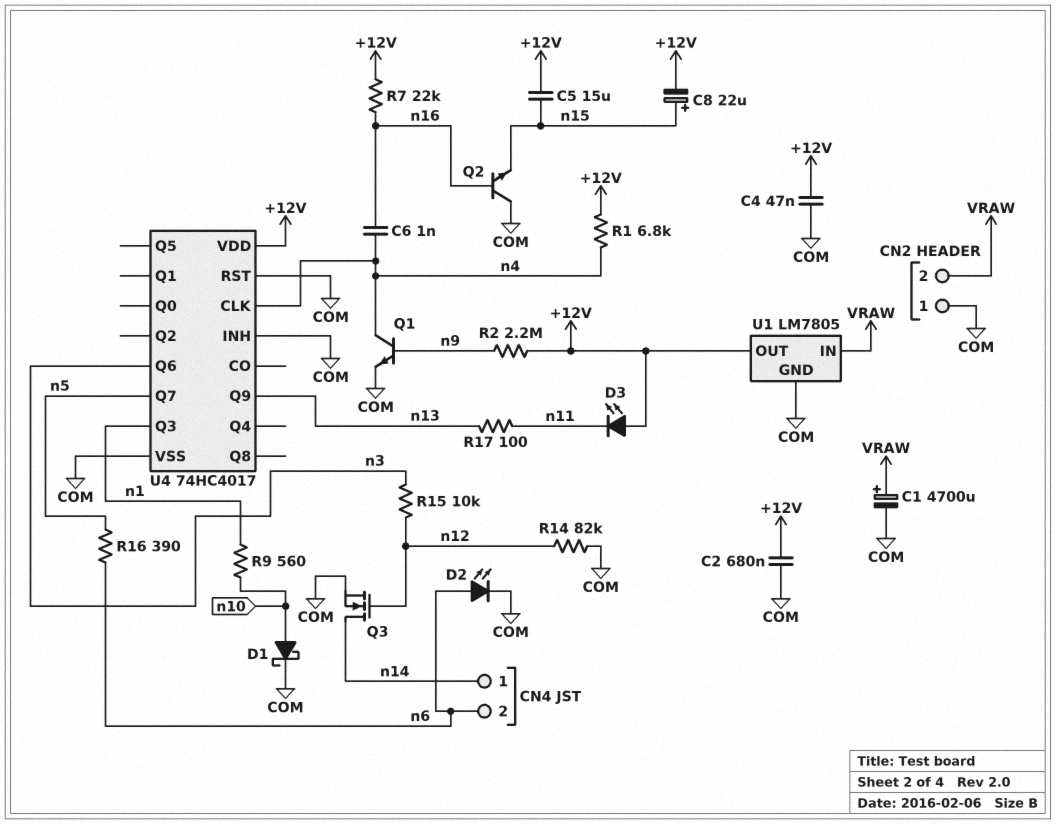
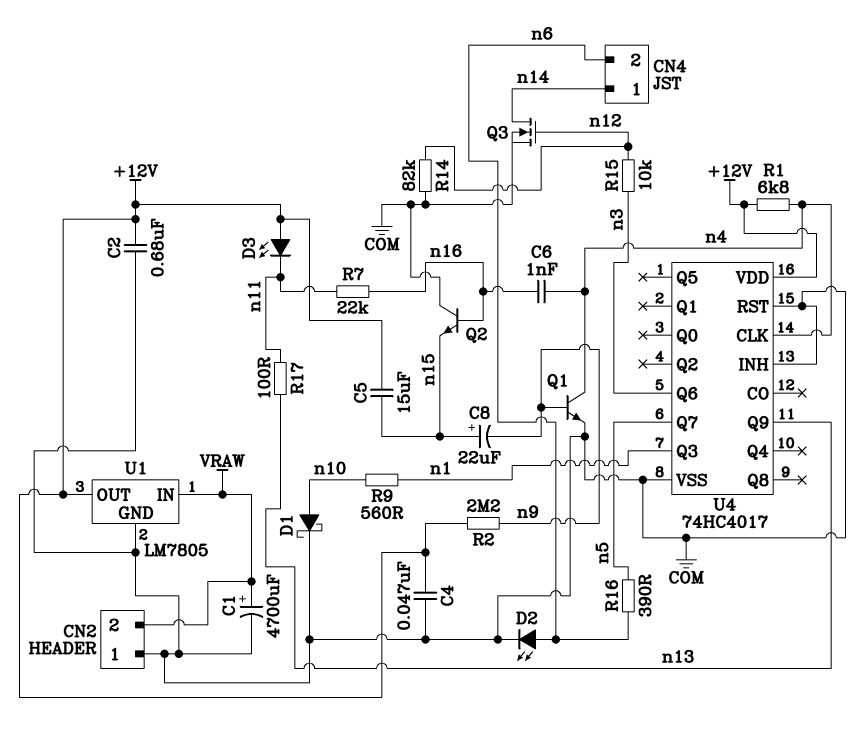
C8: 22uF (plus n15, minus +12V) -> 22uF (plus n15, minus n9)
R7: 22k (+12V, n16) -> 22k (n11, n16)

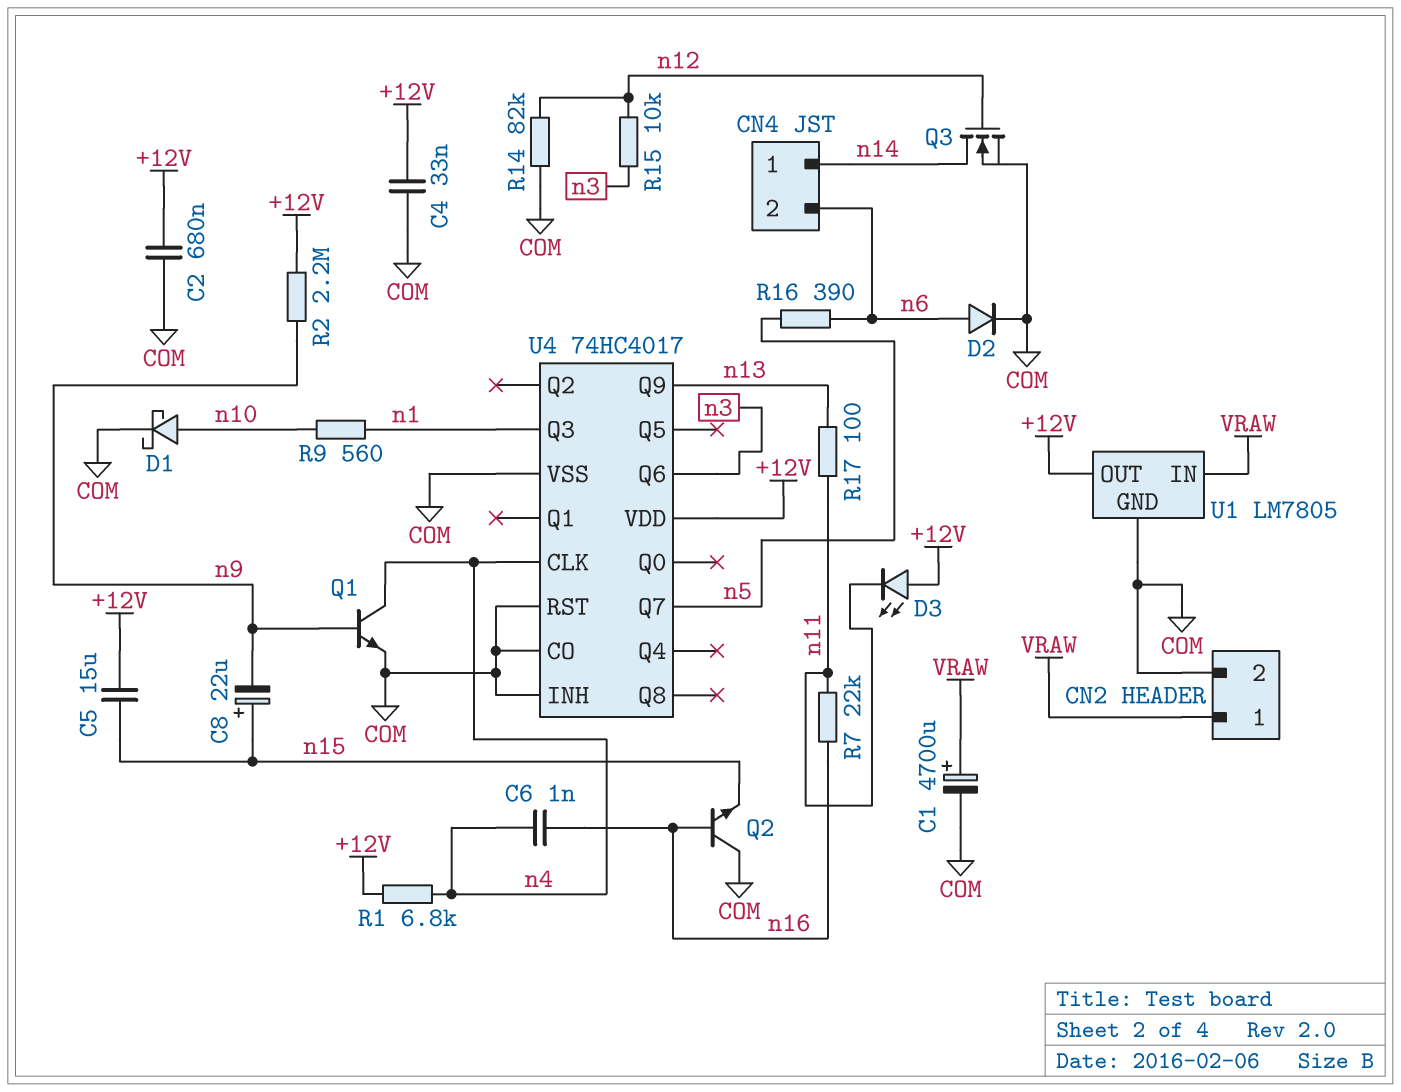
C4: 47nF (+12V, COM) -> 33nF (+12V, COM)
CN2 pin 1: COM -> VRAW
CN2 pin 2: VRAW -> COM
D2: LED (A n6, K COM) -> diode (A n6, K COM)
U4 pin CO: none -> COM

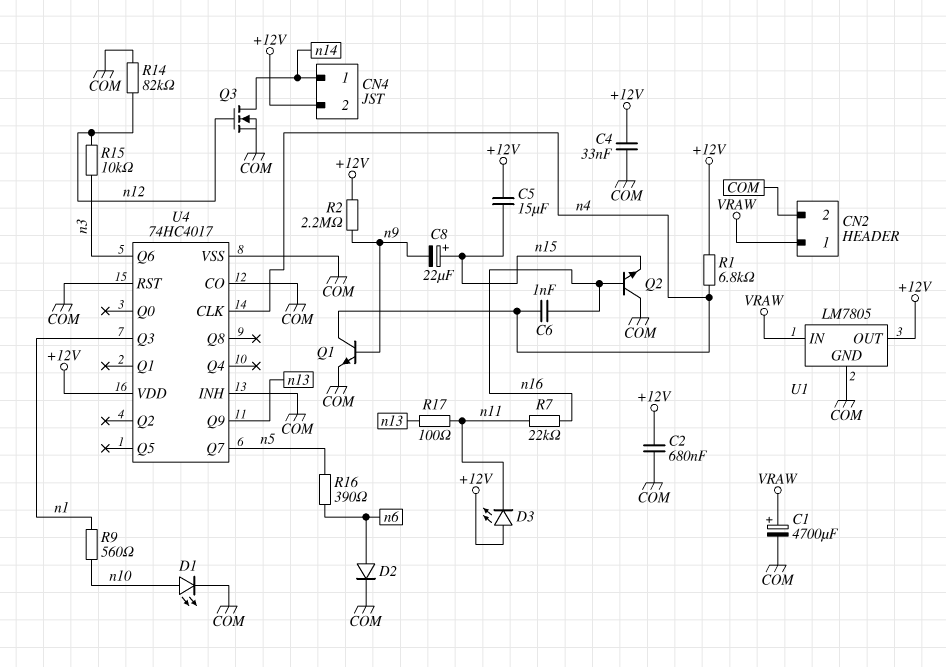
CN4 pin 2: n6 -> +12V
D1: schottky (A n10, K COM) -> LED (A n10, K COM)

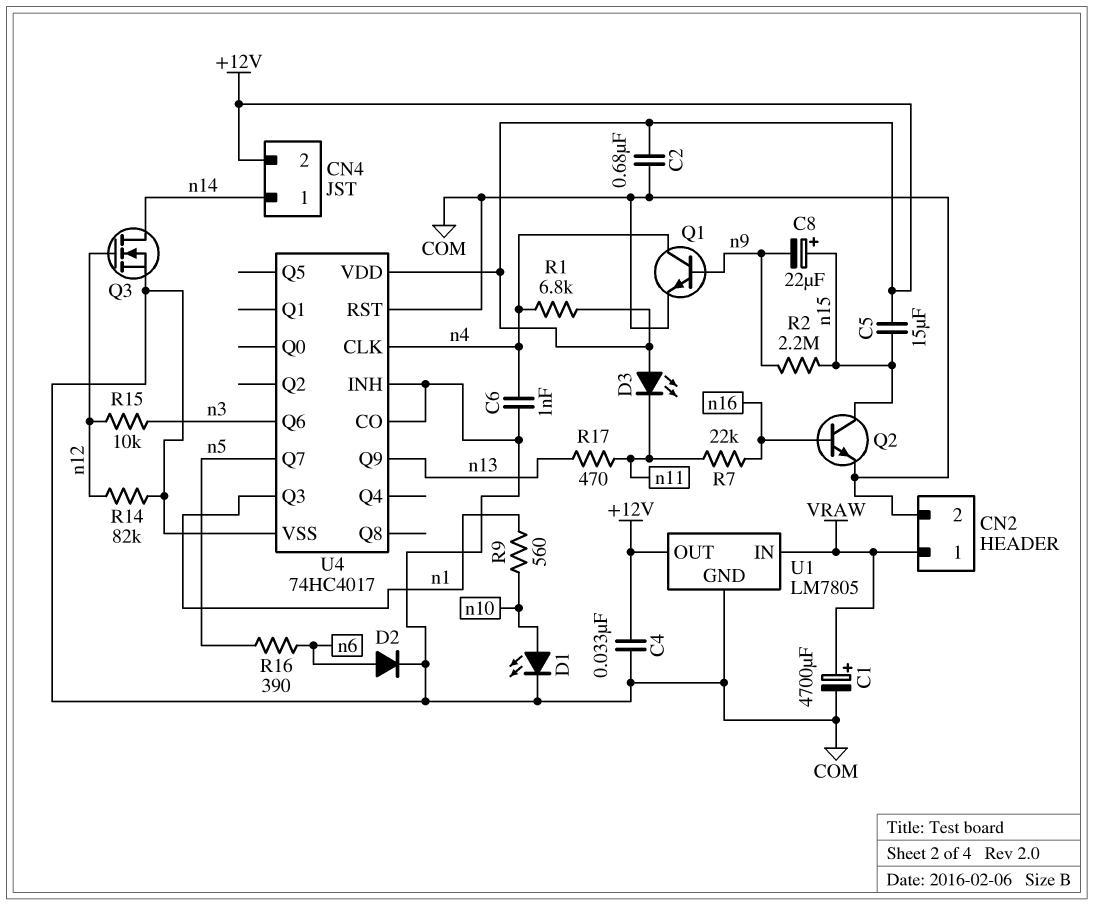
C6: 1nF (n4, n16) -> 1nF (COM, n4)
Q2: NPN (B n16, C COM, E n15) -> NPN (B n16, C n15, E COM)
R2: 2.2M (+12V, n9) -> 2.2M (n9, n15)
R17: 100 (n11, n13) -> 470 (n11, n13)

